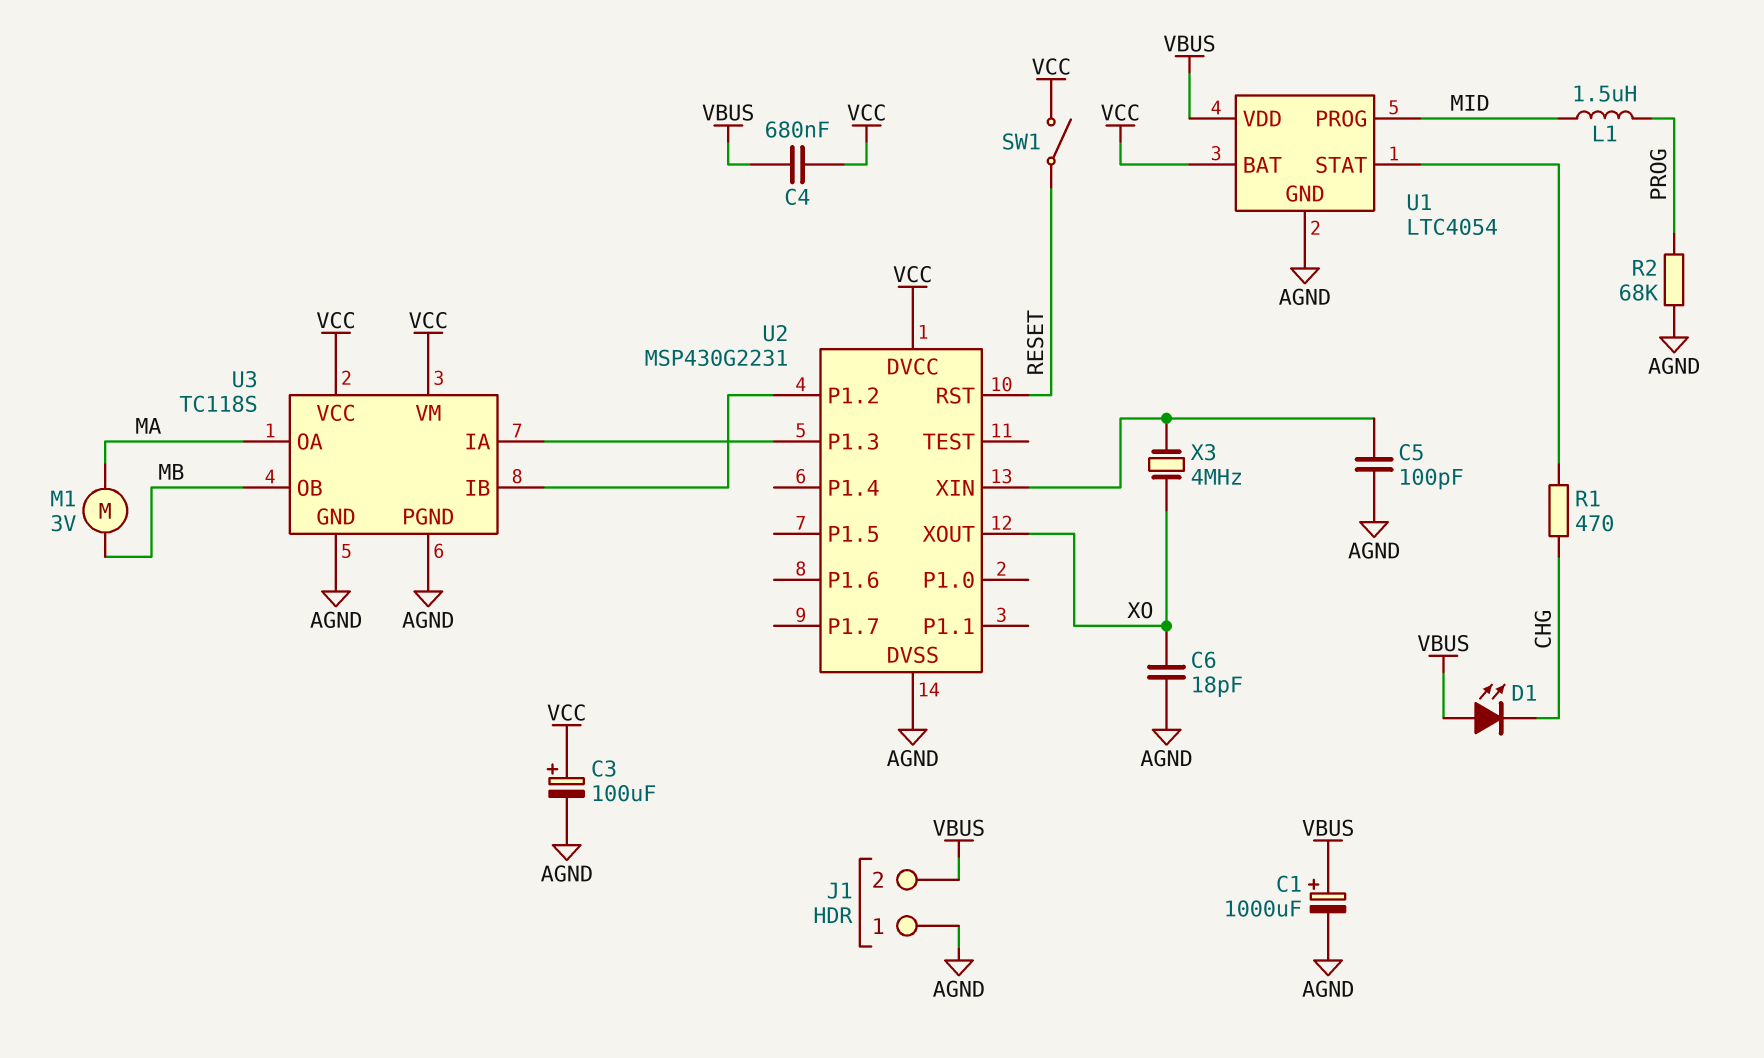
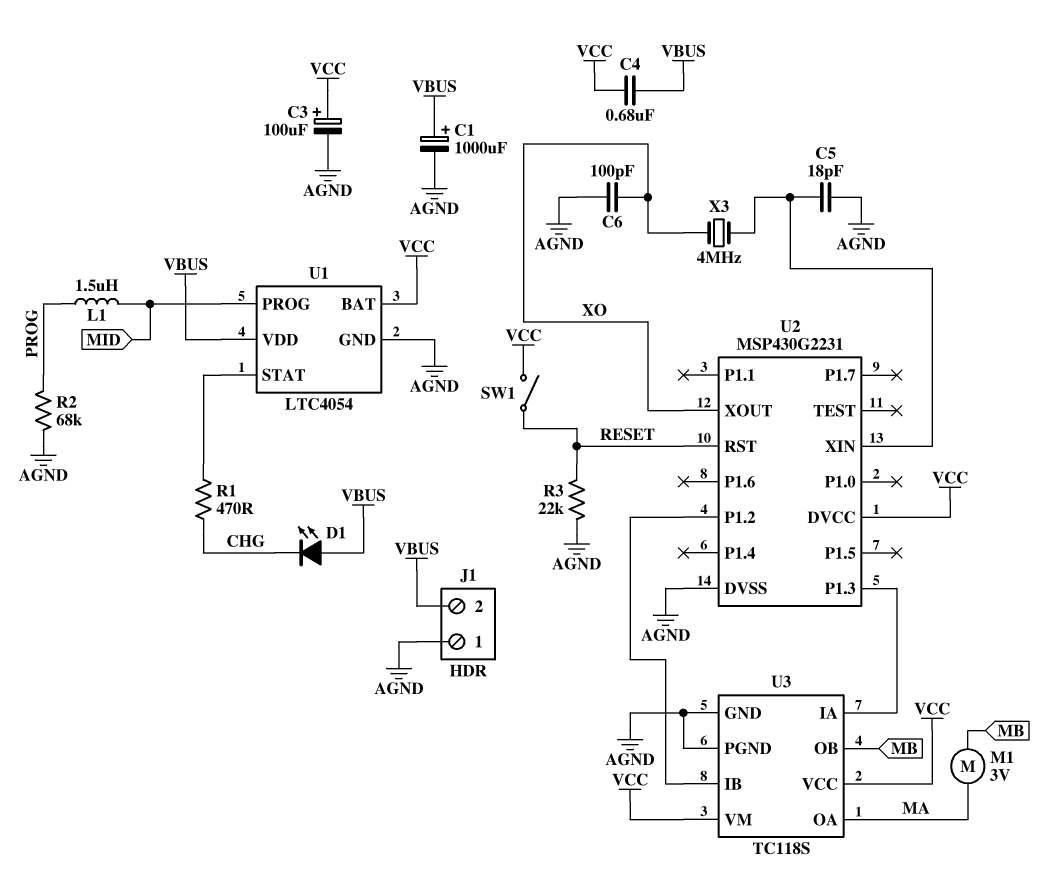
C5: 100pF (AGND, U2/XIN) -> 18pF (AGND, U2/XIN)
C6: 18pF (AGND, XO) -> 100pF (AGND, XO)
R3: none -> 22k (AGND, RESET)

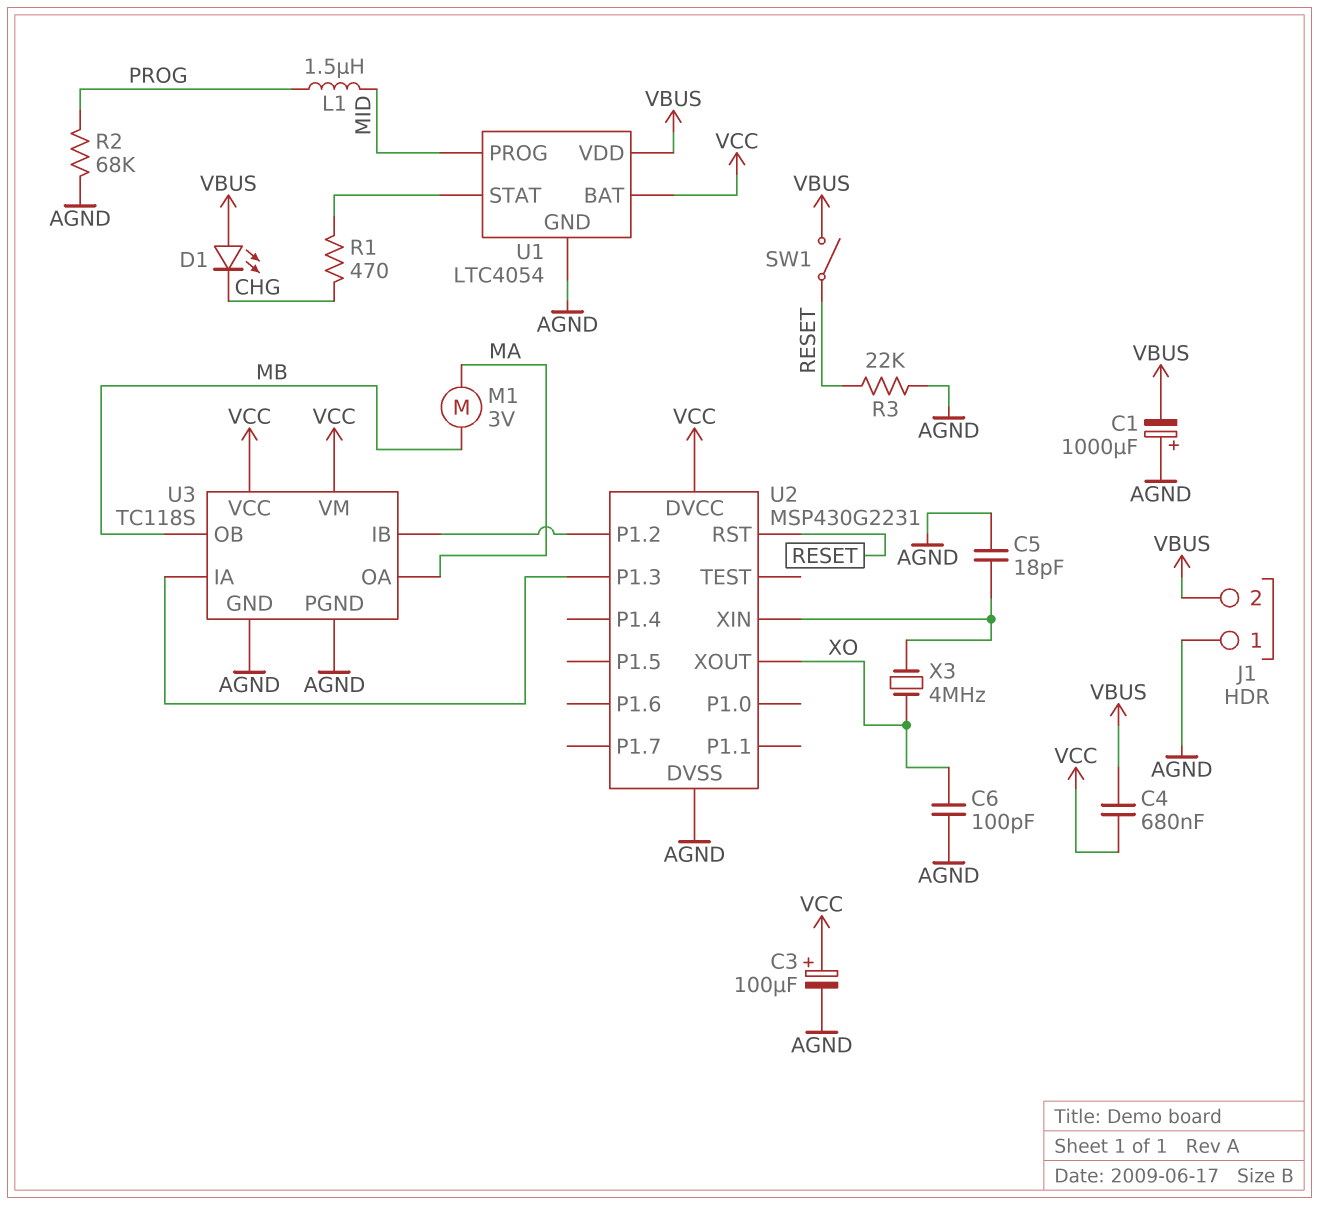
C1: 1000uF (plus VBUS, minus AGND) -> 1000uF (plus AGND, minus VBUS)
SW1: switch (RESET, VCC) -> switch (RESET, VBUS)

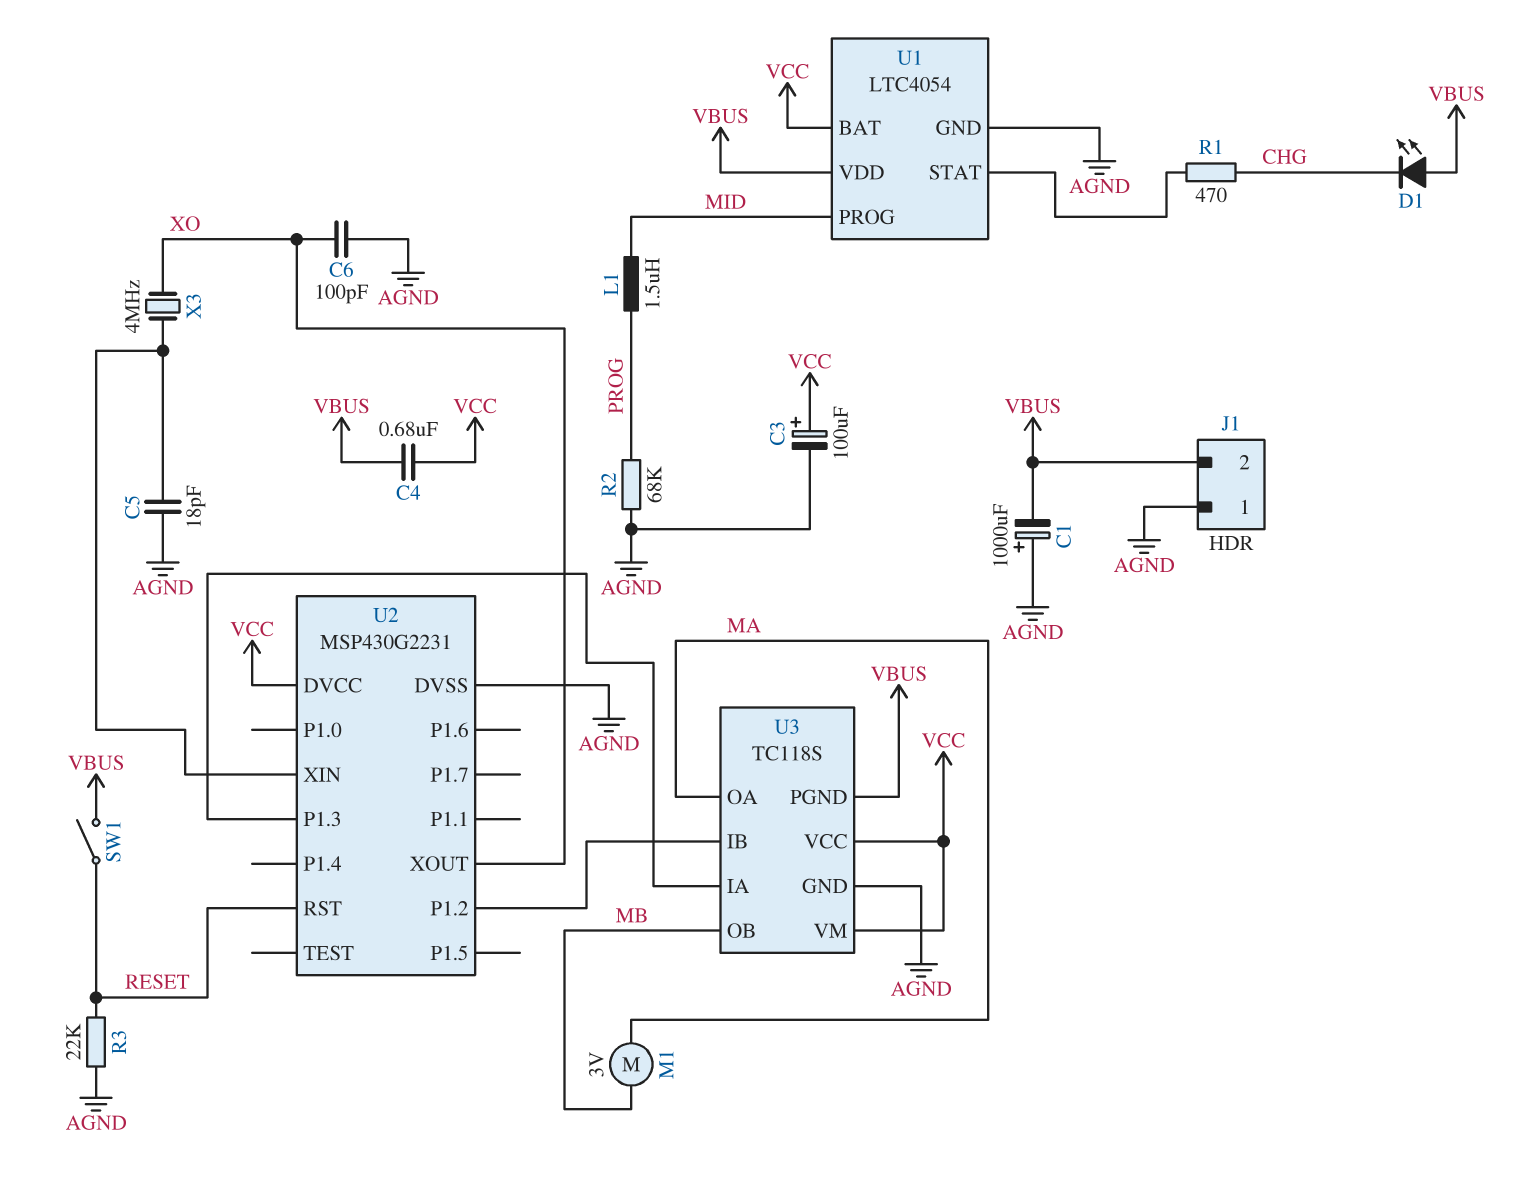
U3 pin PGND: AGND -> VBUS

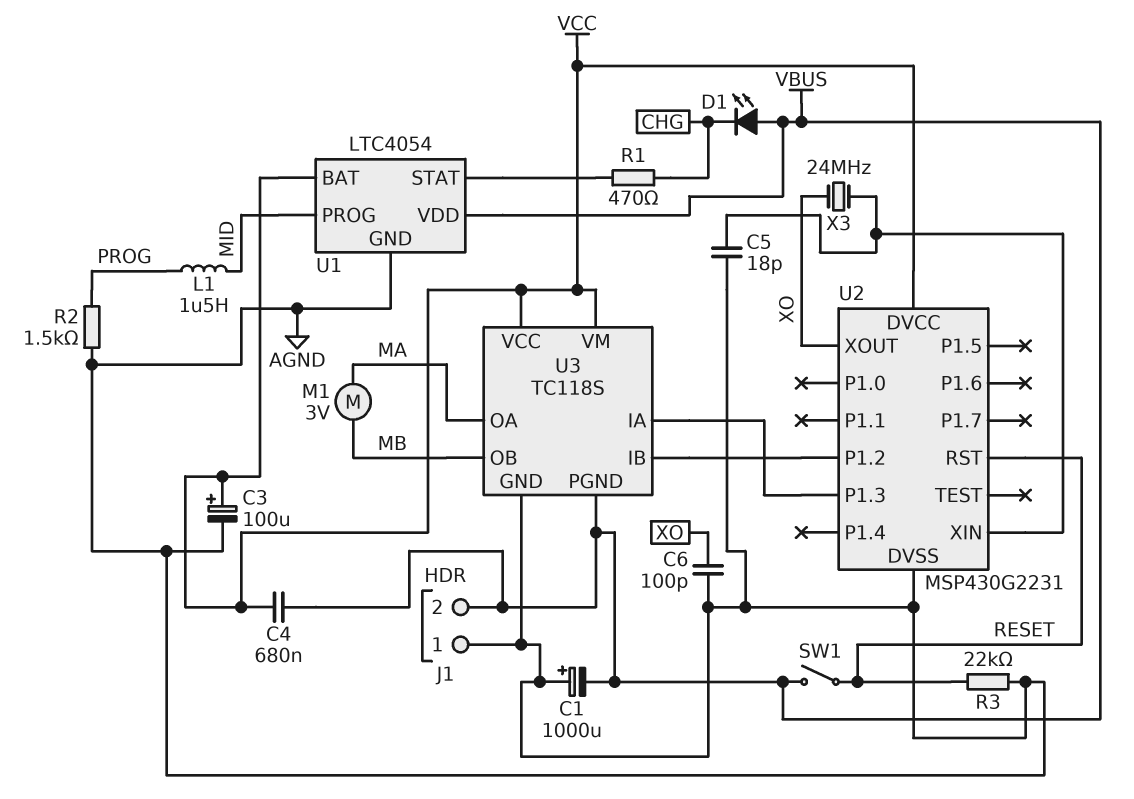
R2: 68k (AGND, PROG) -> 1.5k (AGND, PROG)
X3: 4MHz (U2/XIN, XO) -> 24MHz (U2/XIN, XO)

